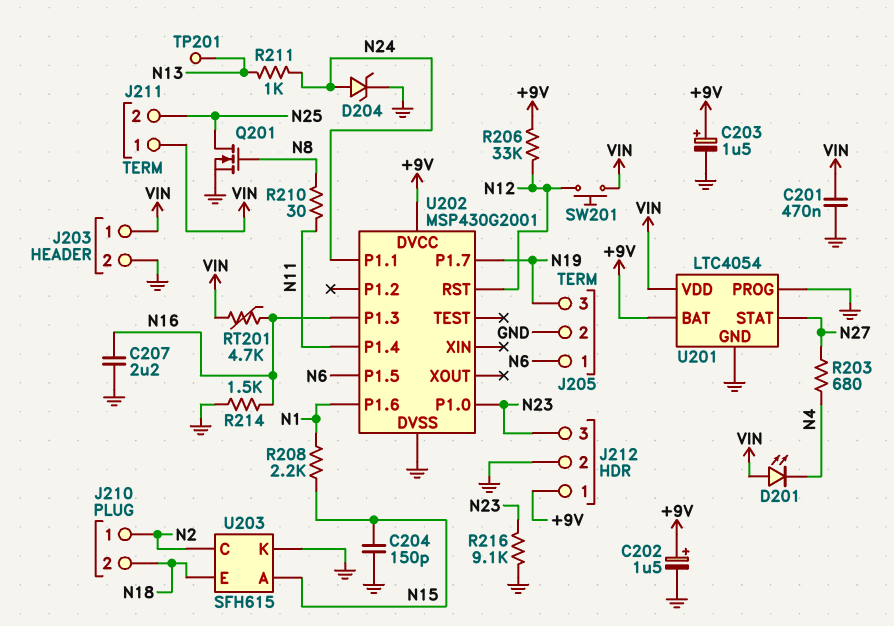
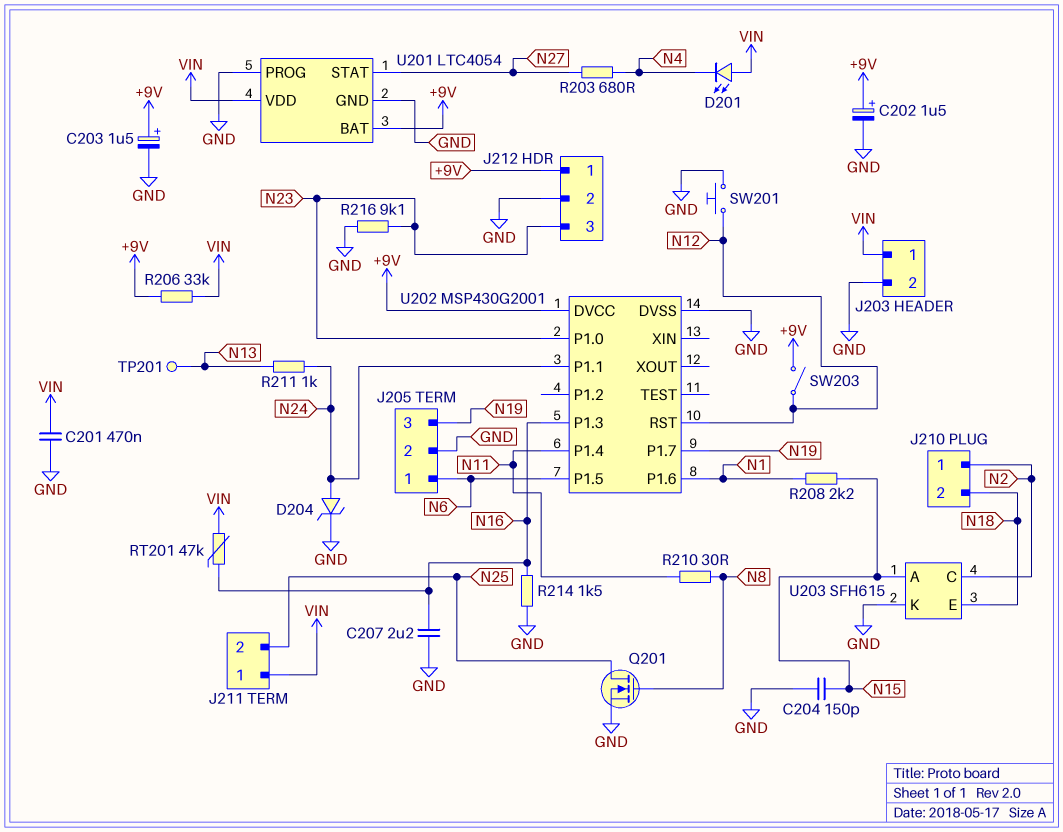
R206: 33k (+9V, N12) -> 33k (+9V, VIN)
RT201: 4.7k (N16, VIN) -> 47k (N16, VIN)
SW201: button (N12, VIN) -> button (GND, N12)
SW203: none -> switch (+9V, N12)

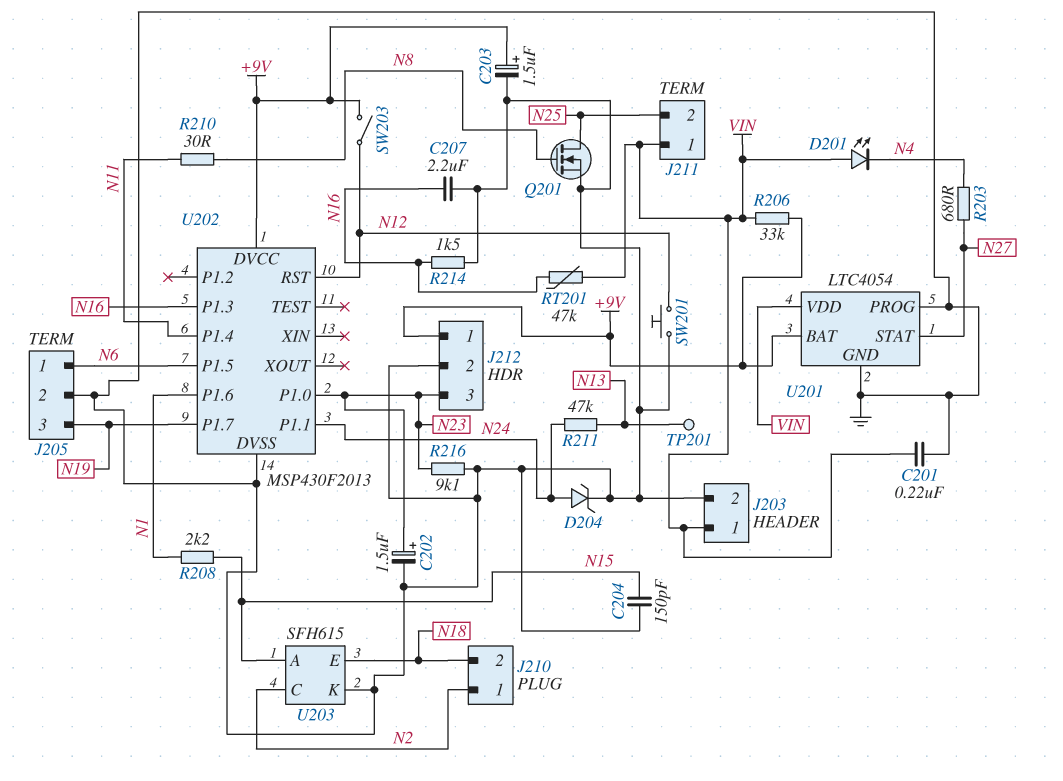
C201: 470nF (GND, VIN) -> 220nF (GND, VIN)
C202: 1.5uF (plus +9V, minus GND) -> 1.5uF (plus N23, minus GND)
R211: 1k (N13, N24) -> 47k (N13, N24)
U202: MSP430G2001 -> MSP430F2013

